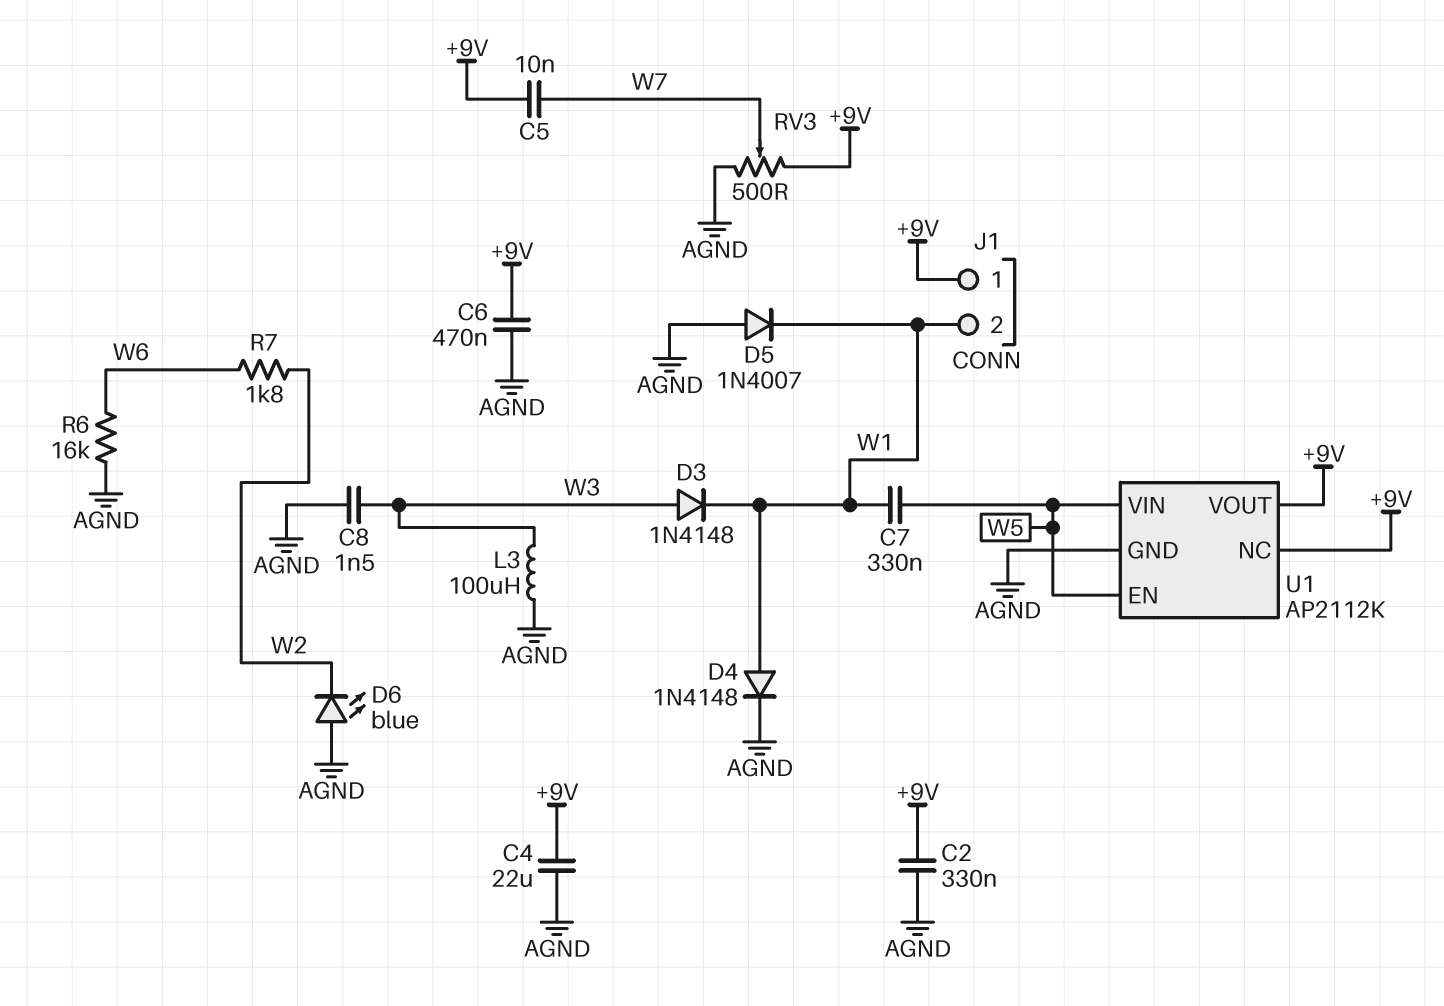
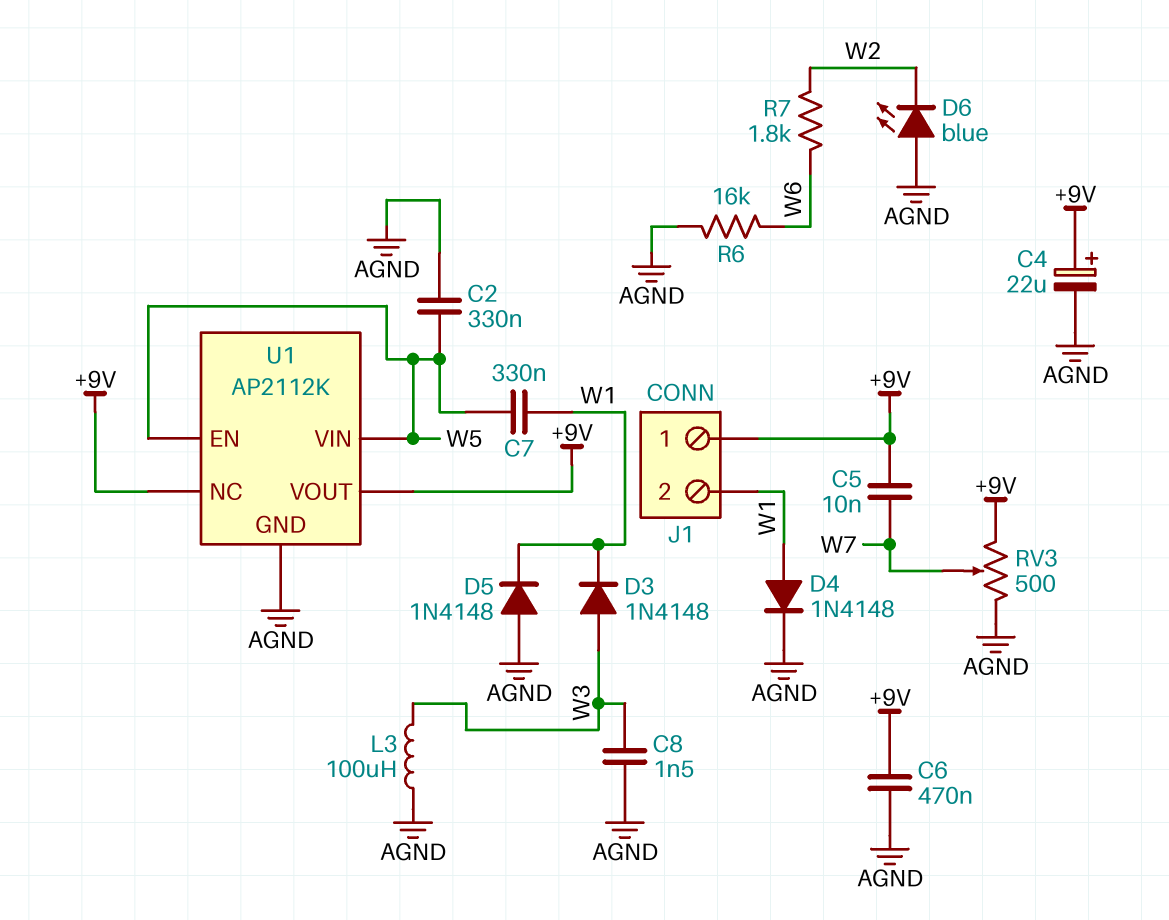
C2: 330nF (+9V, AGND) -> 330nF (AGND, W5)
C4: 22uF (+9V, AGND) -> 22uF (plus +9V, minus AGND)
D5: diode 1N4007 (A AGND, K W1) -> diode 1N4148 (A AGND, K W1)

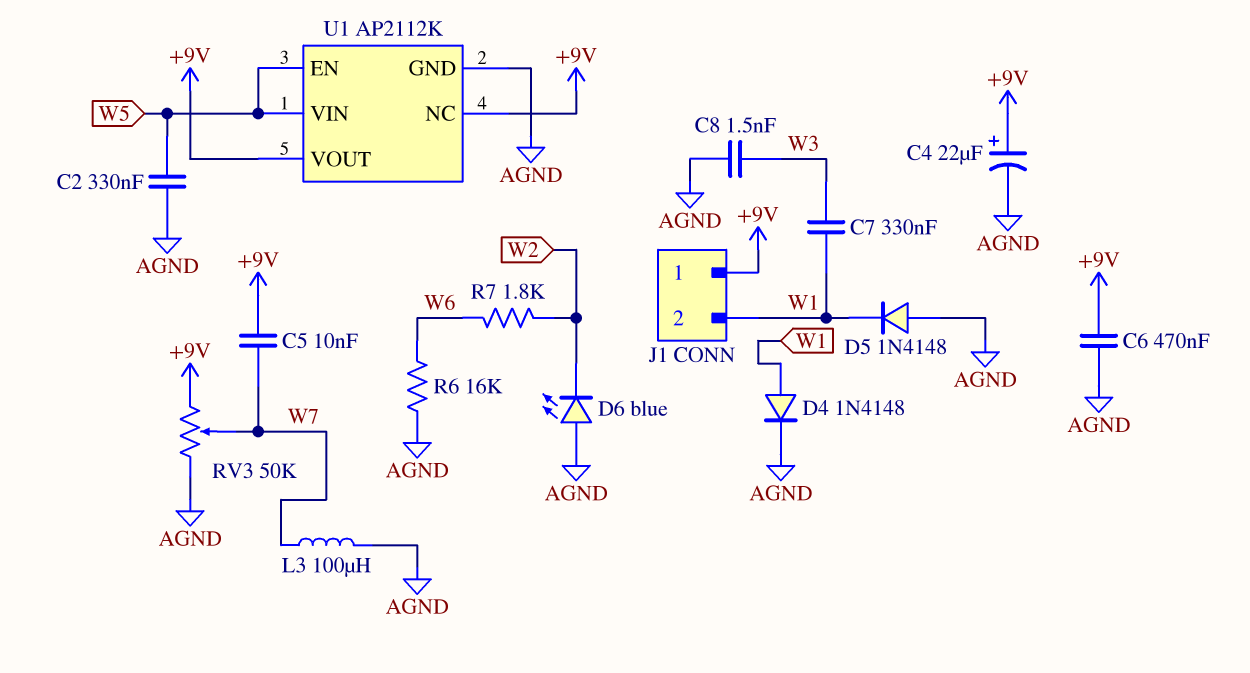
C7: 330nF (W1, W5) -> 330nF (W1, W3)
D3: diode 1N4148 (A W3, K W1) -> none
L3: 100uH (AGND, W3) -> 100uH (AGND, W7)
RV3: 500 (+9V, AGND, wiper W7) -> 50k (+9V, AGND, wiper W7)

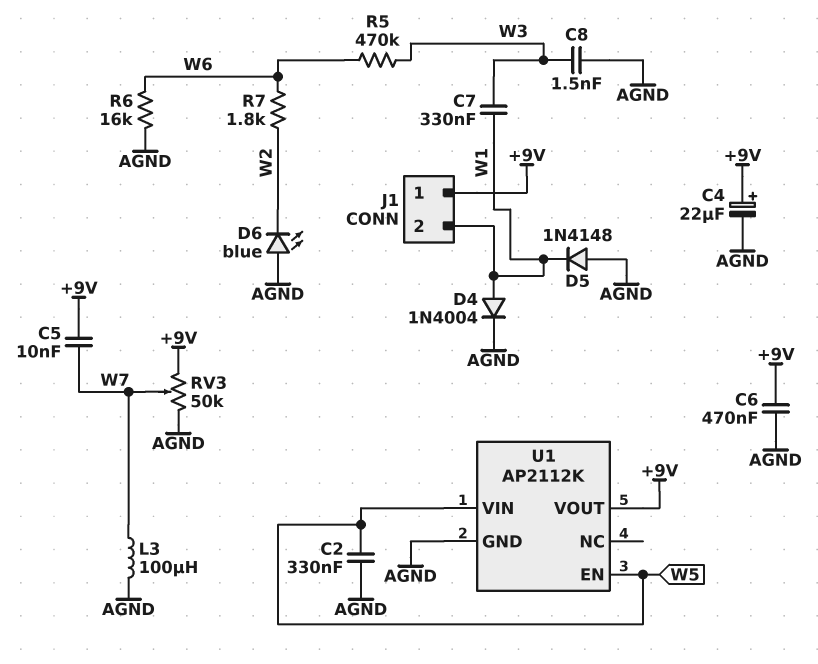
D4: diode 1N4148 (A W1, K AGND) -> diode 1N4004 (A W1, K AGND)
R5: none -> 470k (W3, W6)
U1 pin NC: +9V -> none

